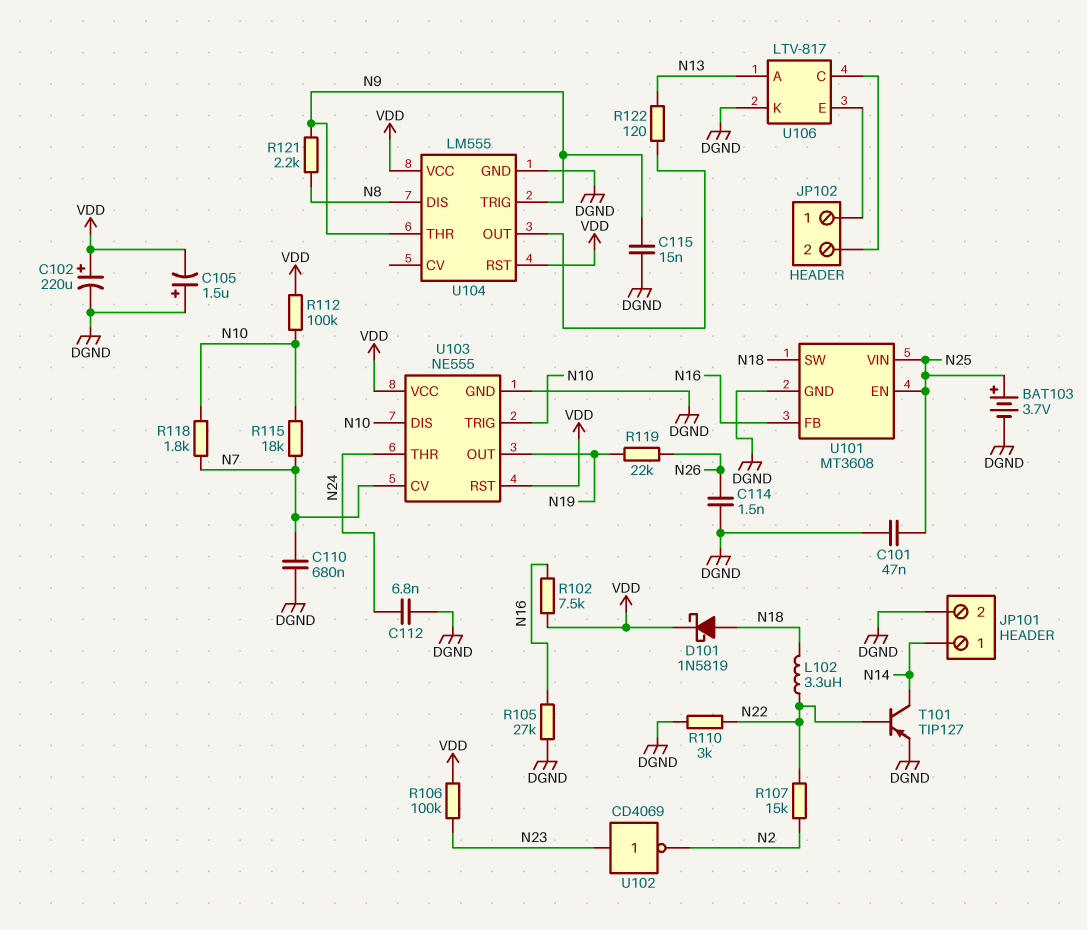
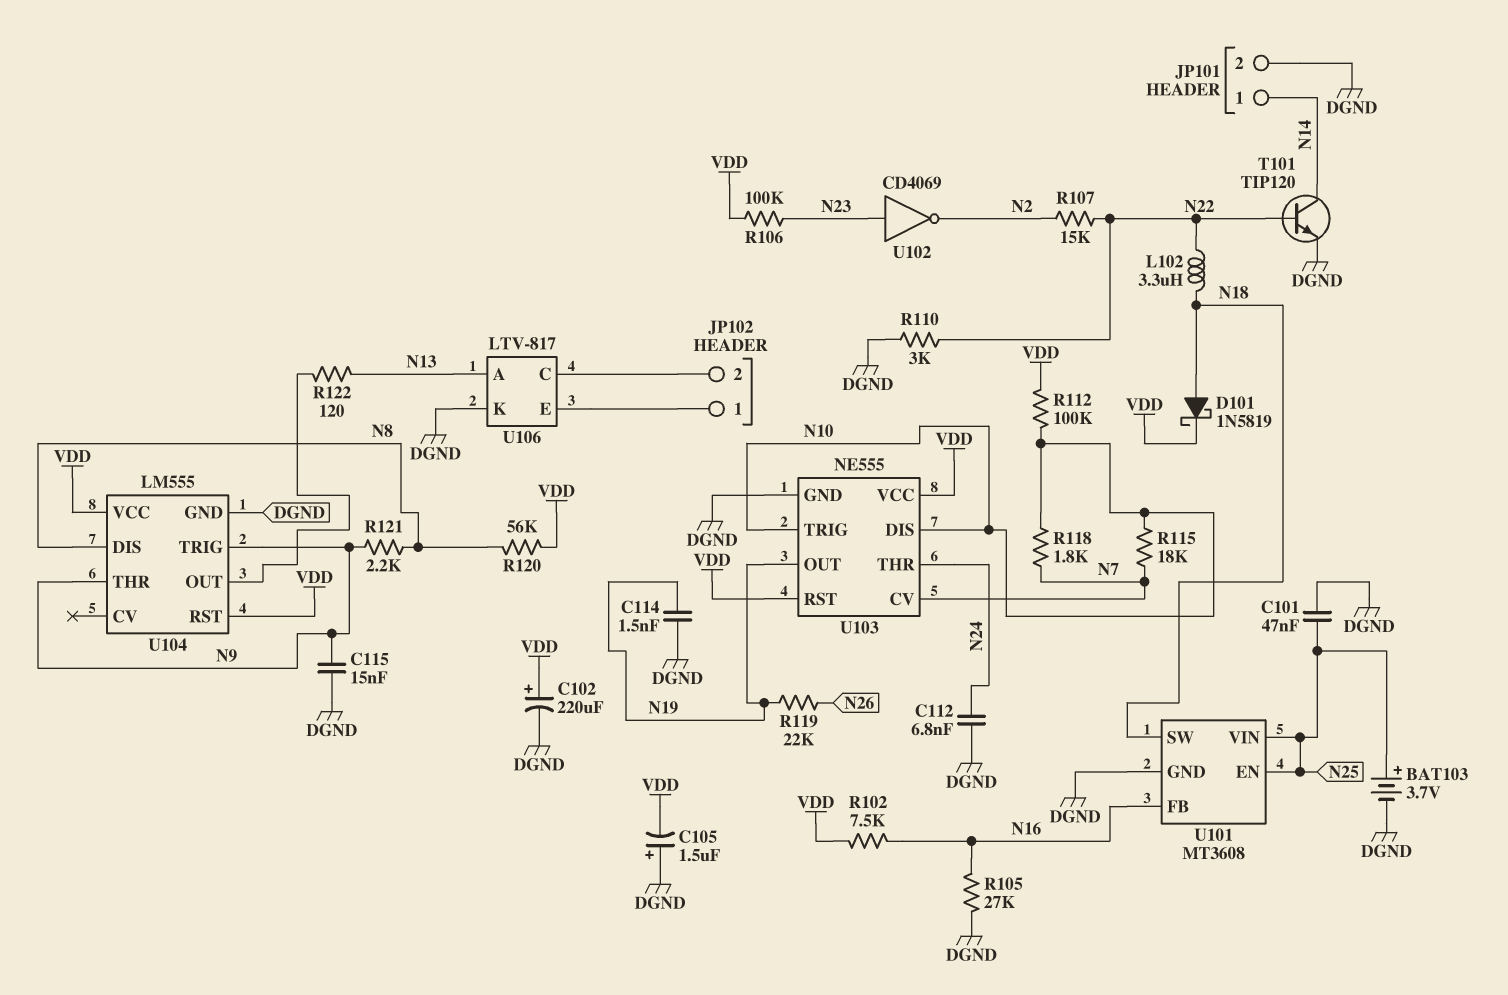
C110: 680nF (DGND, N7) -> none
C114: 1.5nF (DGND, N26) -> 1.5nF (DGND, N19)
R120: none -> 56k (N8, VDD)
T101: PNP TIP127 (B N22, C N14, E DGND) -> NPN TIP120 (B N22, C N14, E DGND)

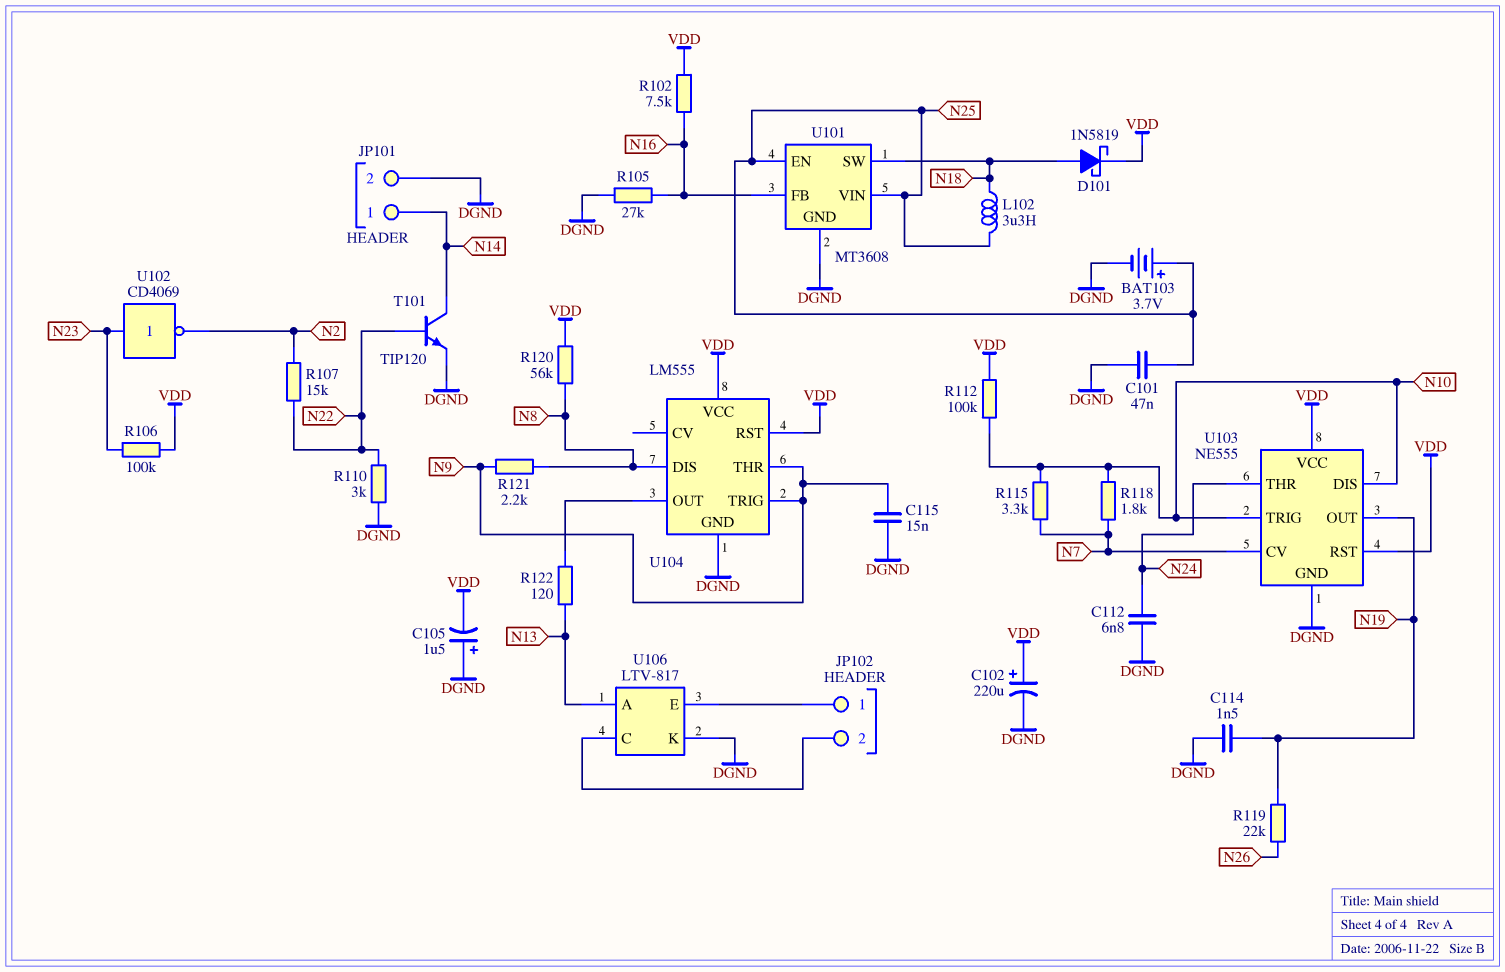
L102: 3.3uH (N18, N22) -> 3.3uH (N18, N25)
R115: 18k (N7, N10) -> 3.3k (N7, N10)

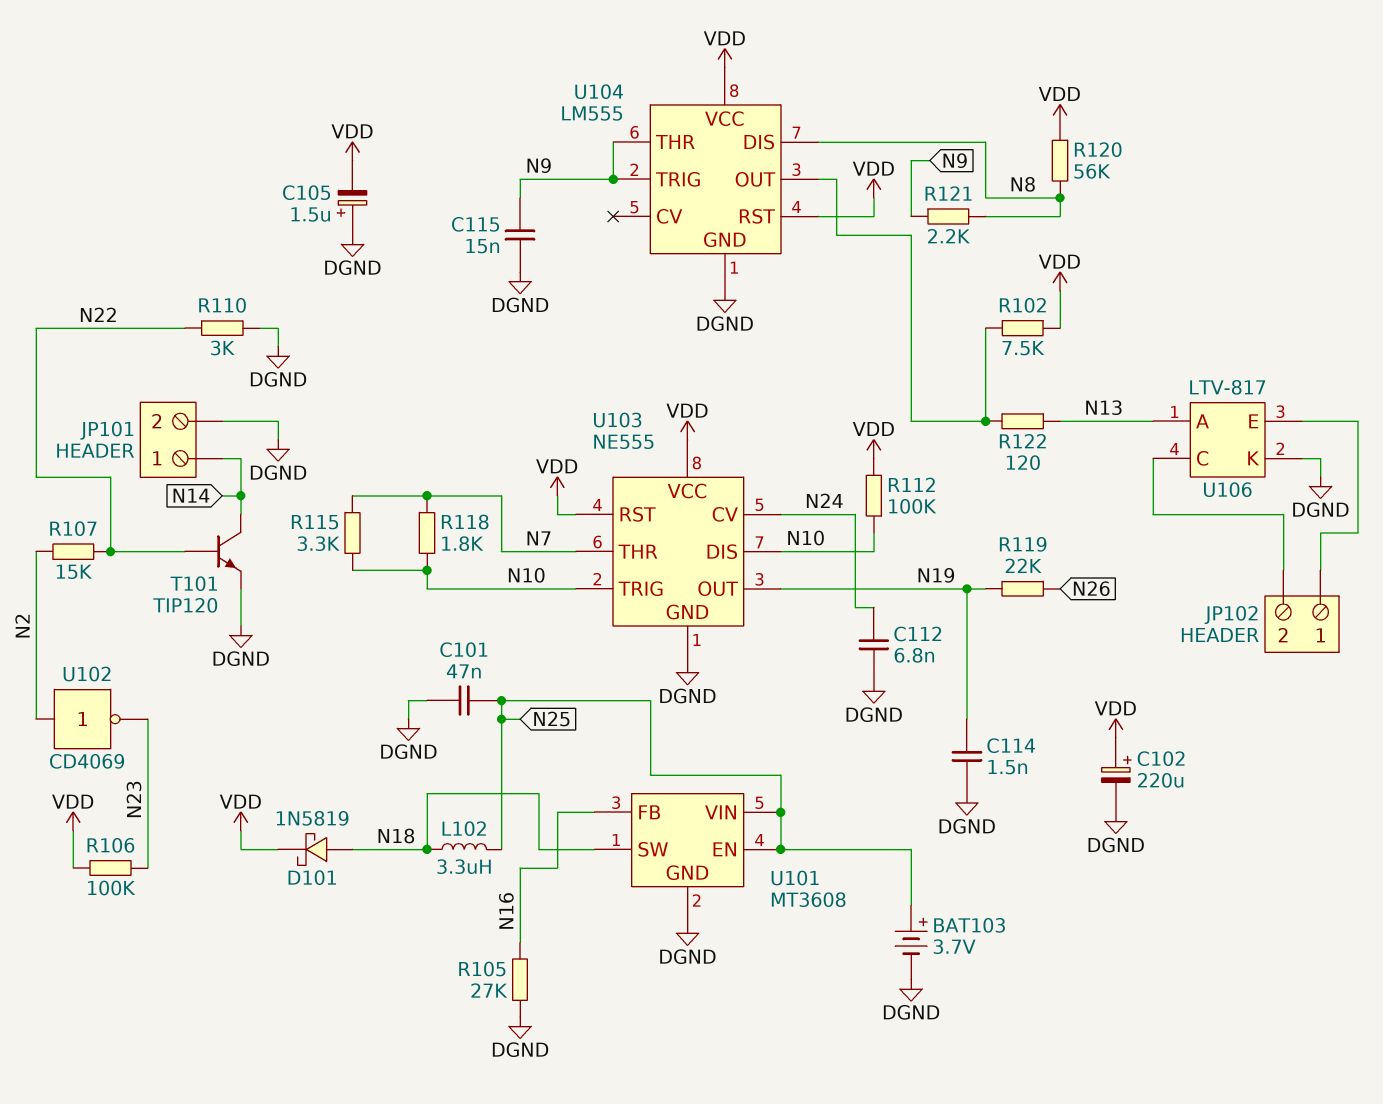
R102: 7.5k (N16, VDD) -> 7.5k (U104/OUT, VDD)
U102: NOT CD4069 (in N23, out N2) -> NOT CD4069 (in N2, out N23)
U103 pin CV: N7 -> N24
U103 pin THR: N24 -> N7

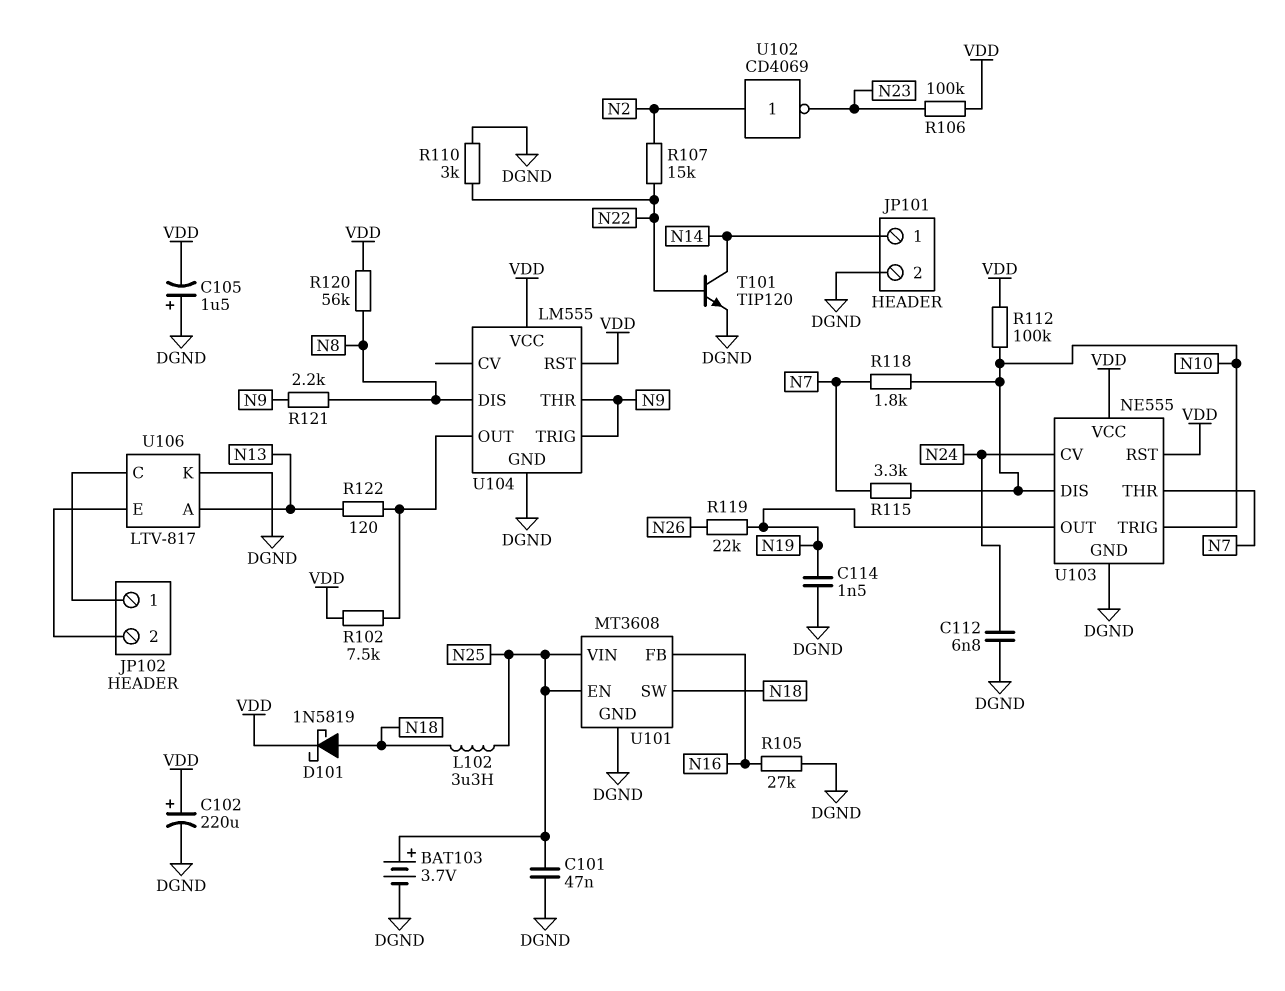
C115: 15nF (DGND, N9) -> none
U106 pin C: JP102/2 -> JP102/1
U106 pin E: JP102/1 -> JP102/2

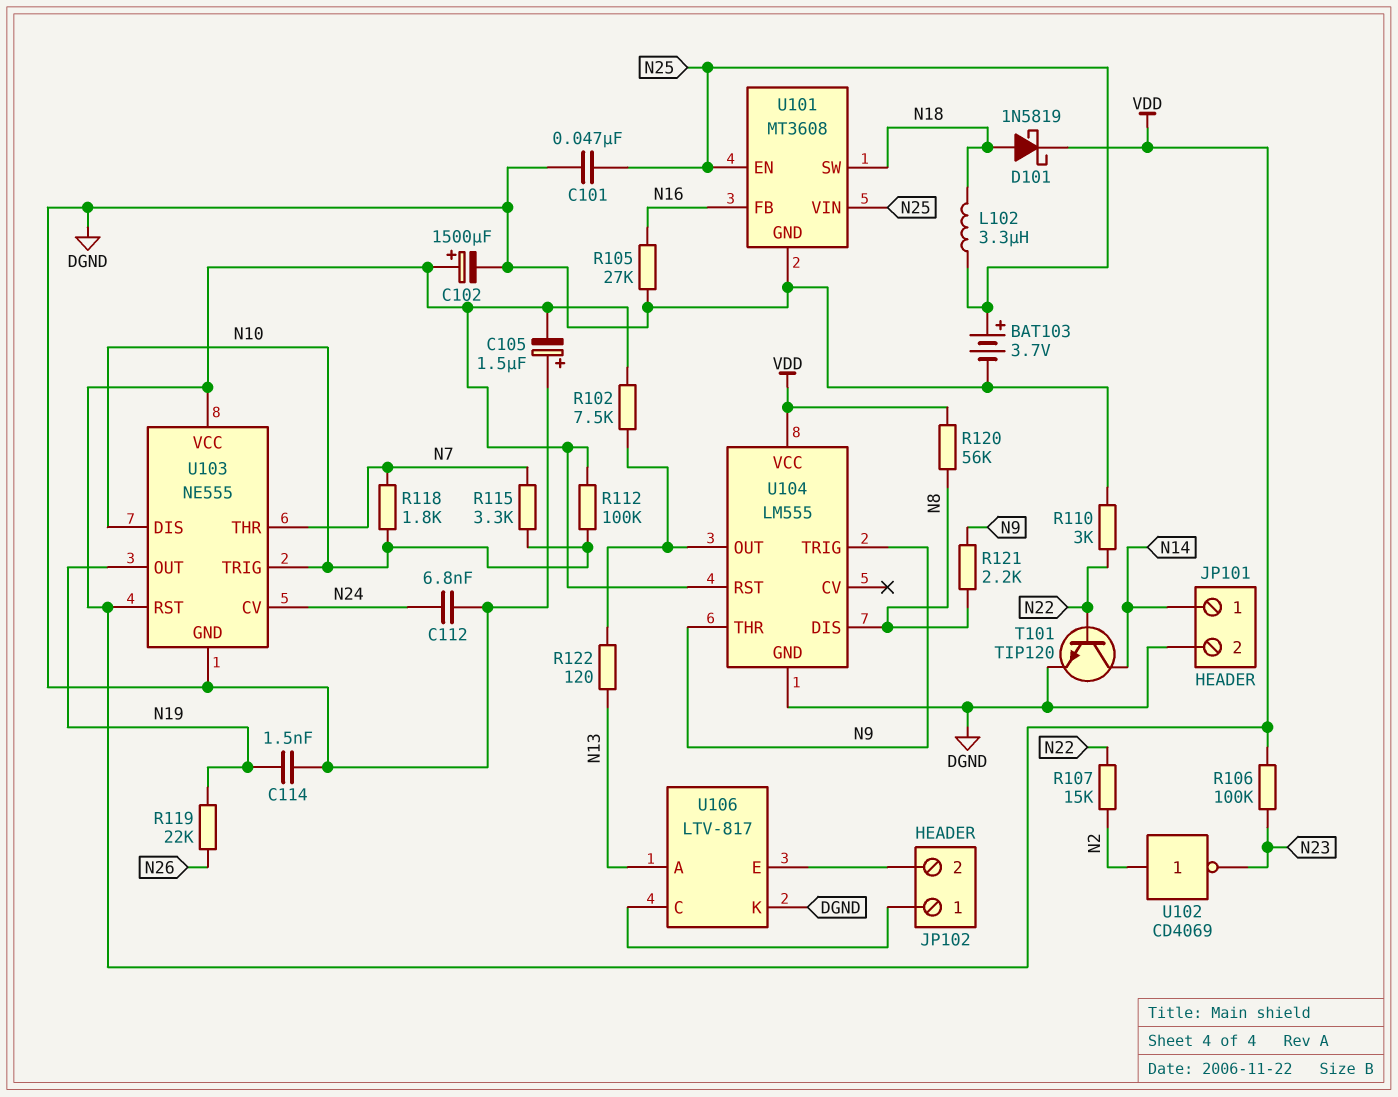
C102: 220uF (plus VDD, minus DGND) -> 1500uF (plus VDD, minus DGND)

